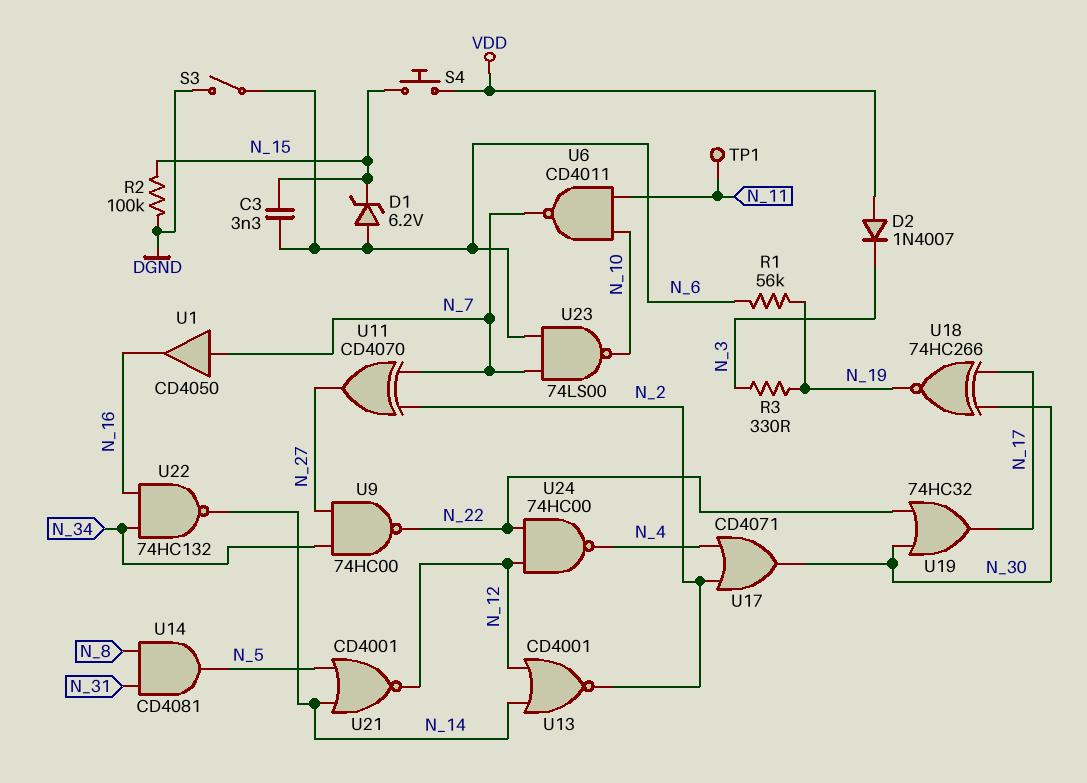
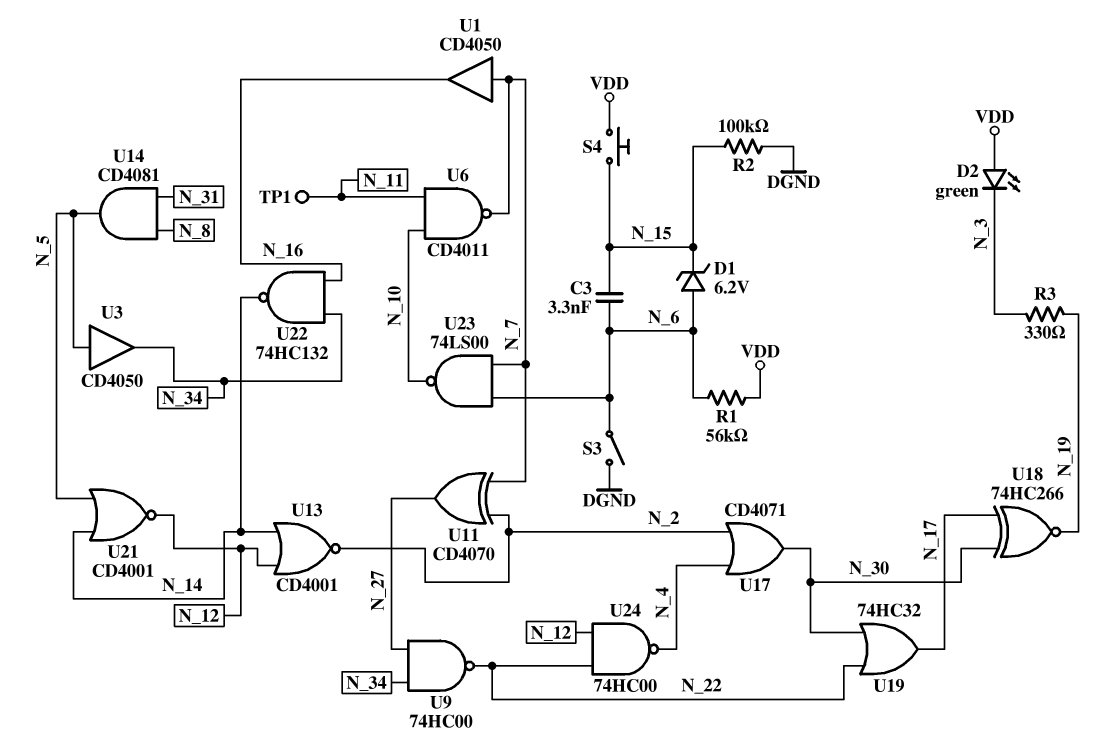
D2: diode 1N4007 (A VDD, K N_3) -> LED green (A VDD, K N_3)
R1: 56k (N_6, N_19) -> 56k (N_6, VDD)
U3: none -> buffer CD4050 (in N_5, out N_34)

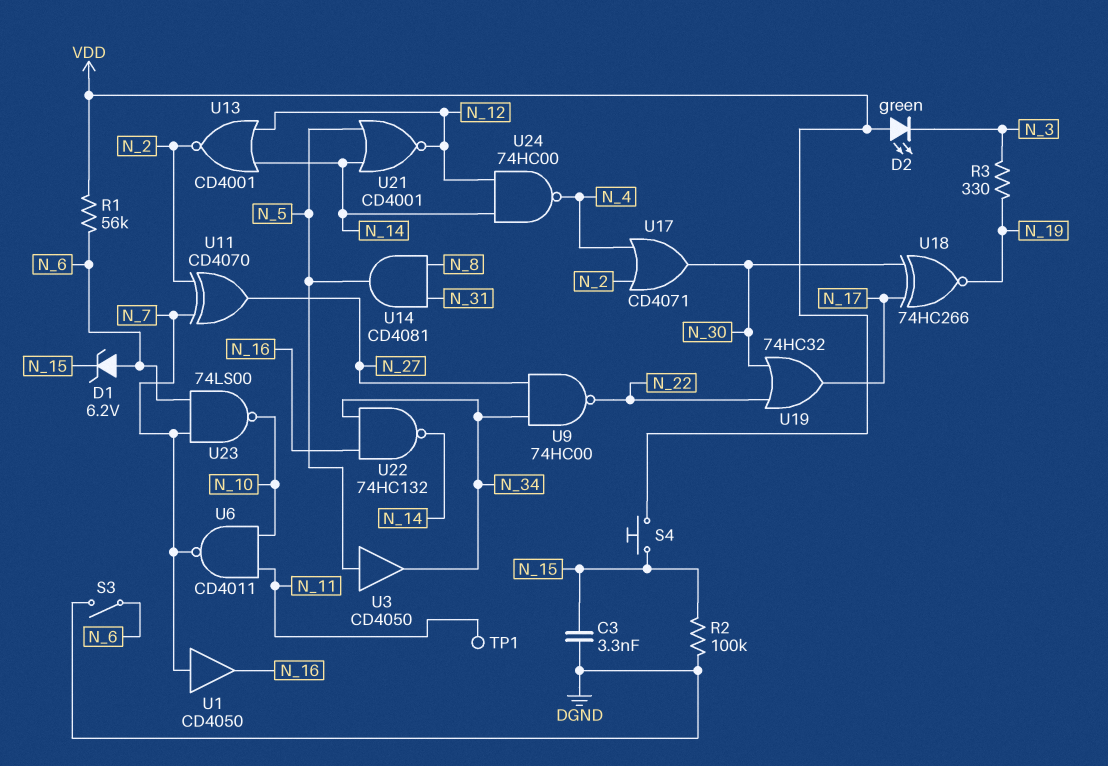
C3: 3.3nF (N_6, N_15) -> 3.3nF (DGND, N_15)
U24: NAND 74HC00 (in N_12, in N_22, out N_4) -> NAND 74HC00 (in N_12, in N_14, out N_4)

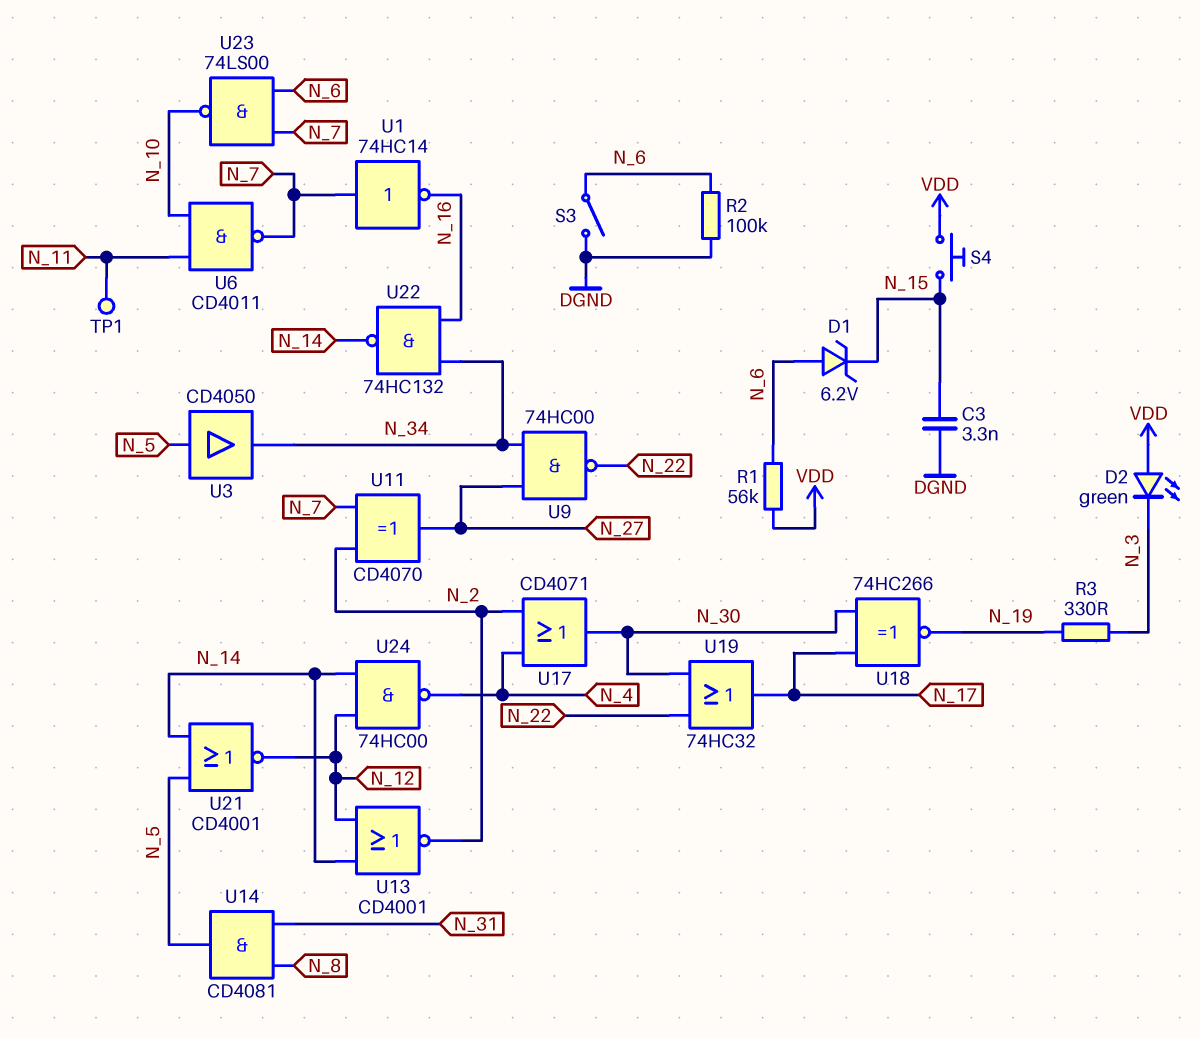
R2: 100k (DGND, N_15) -> 100k (DGND, N_6)
U1: buffer CD4050 (in N_7, out N_16) -> NOT 74HC14 (in N_7, out N_16)

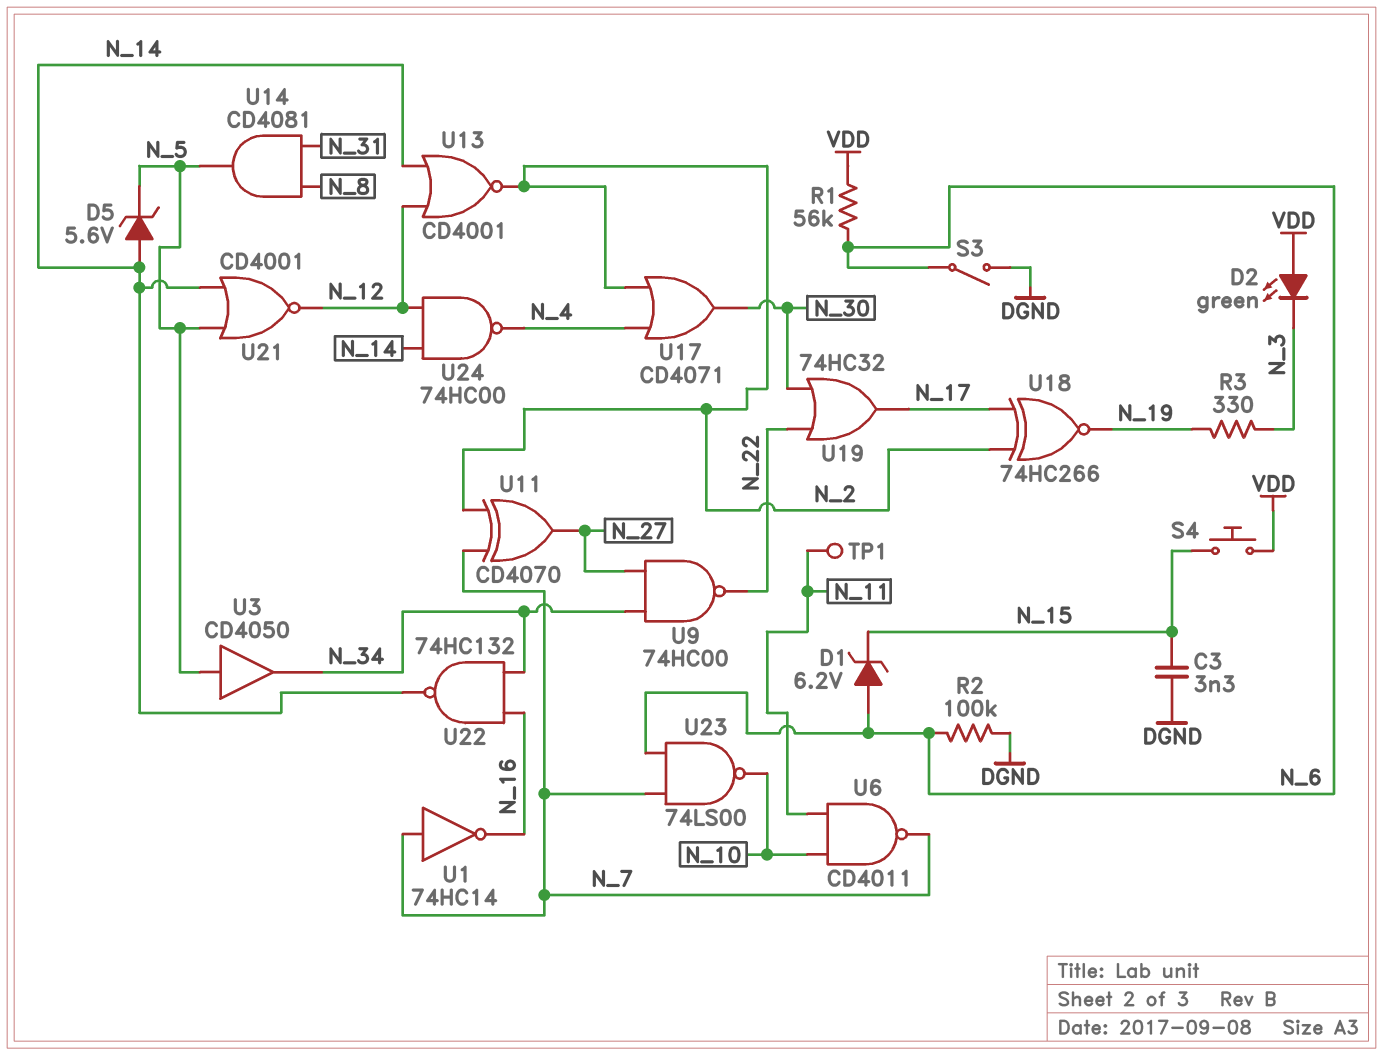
D5: none -> zener 5.6V (A N_14, K N_5)
U18: XNOR 74HC266 (in N_17, in N_30, out N_19) -> XNOR 74HC266 (in N_2, in N_17, out N_19)

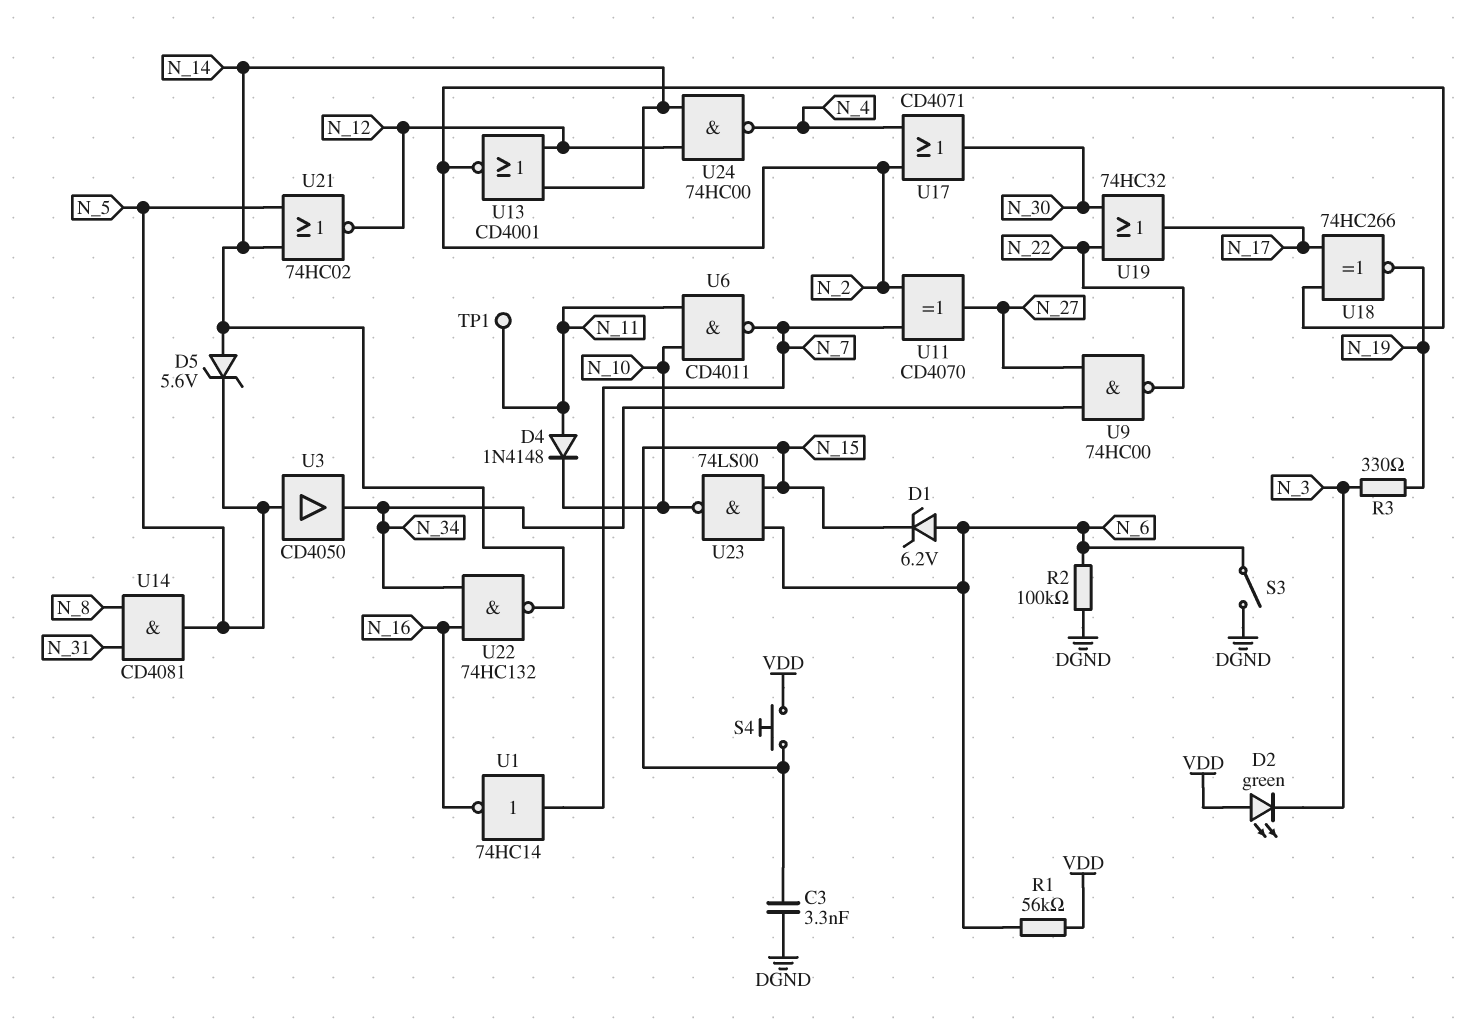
D4: none -> diode 1N4148 (A N_11, K N_10)
U21: NOR CD4001 (in N_5, in N_14, out N_12) -> NOR 74HC02 (in N_5, in N_14, out N_12)
U23: NAND 74LS00 (in N_6, in N_7, out N_10) -> NAND 74LS00 (in N_6, in N_15, out N_10)

